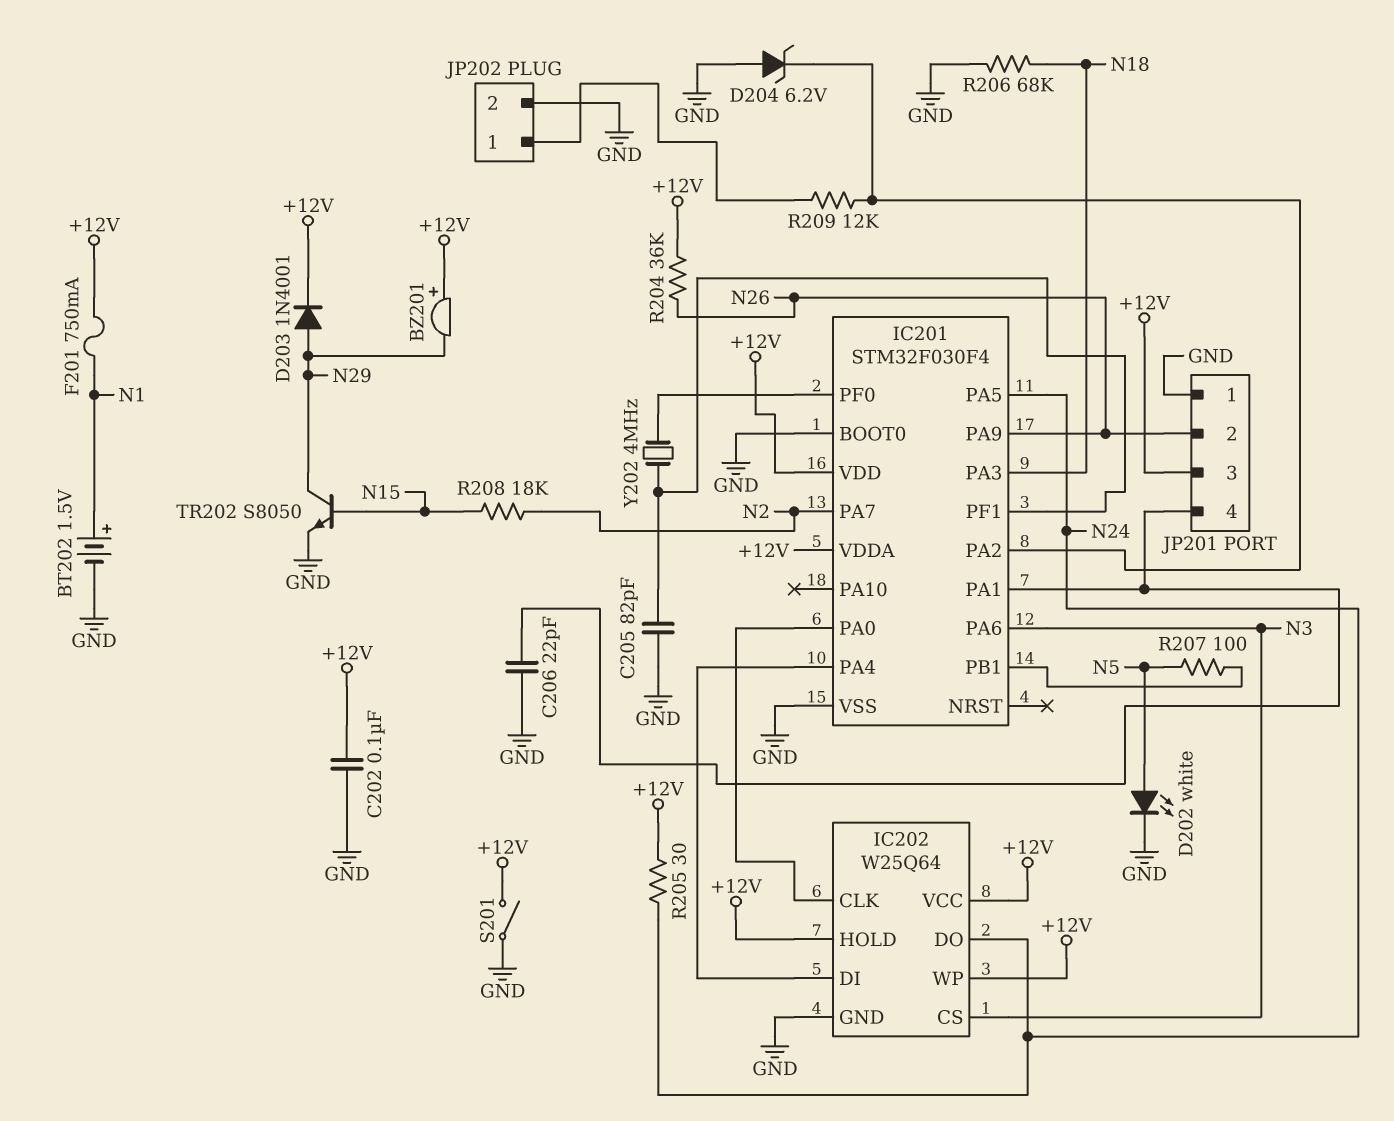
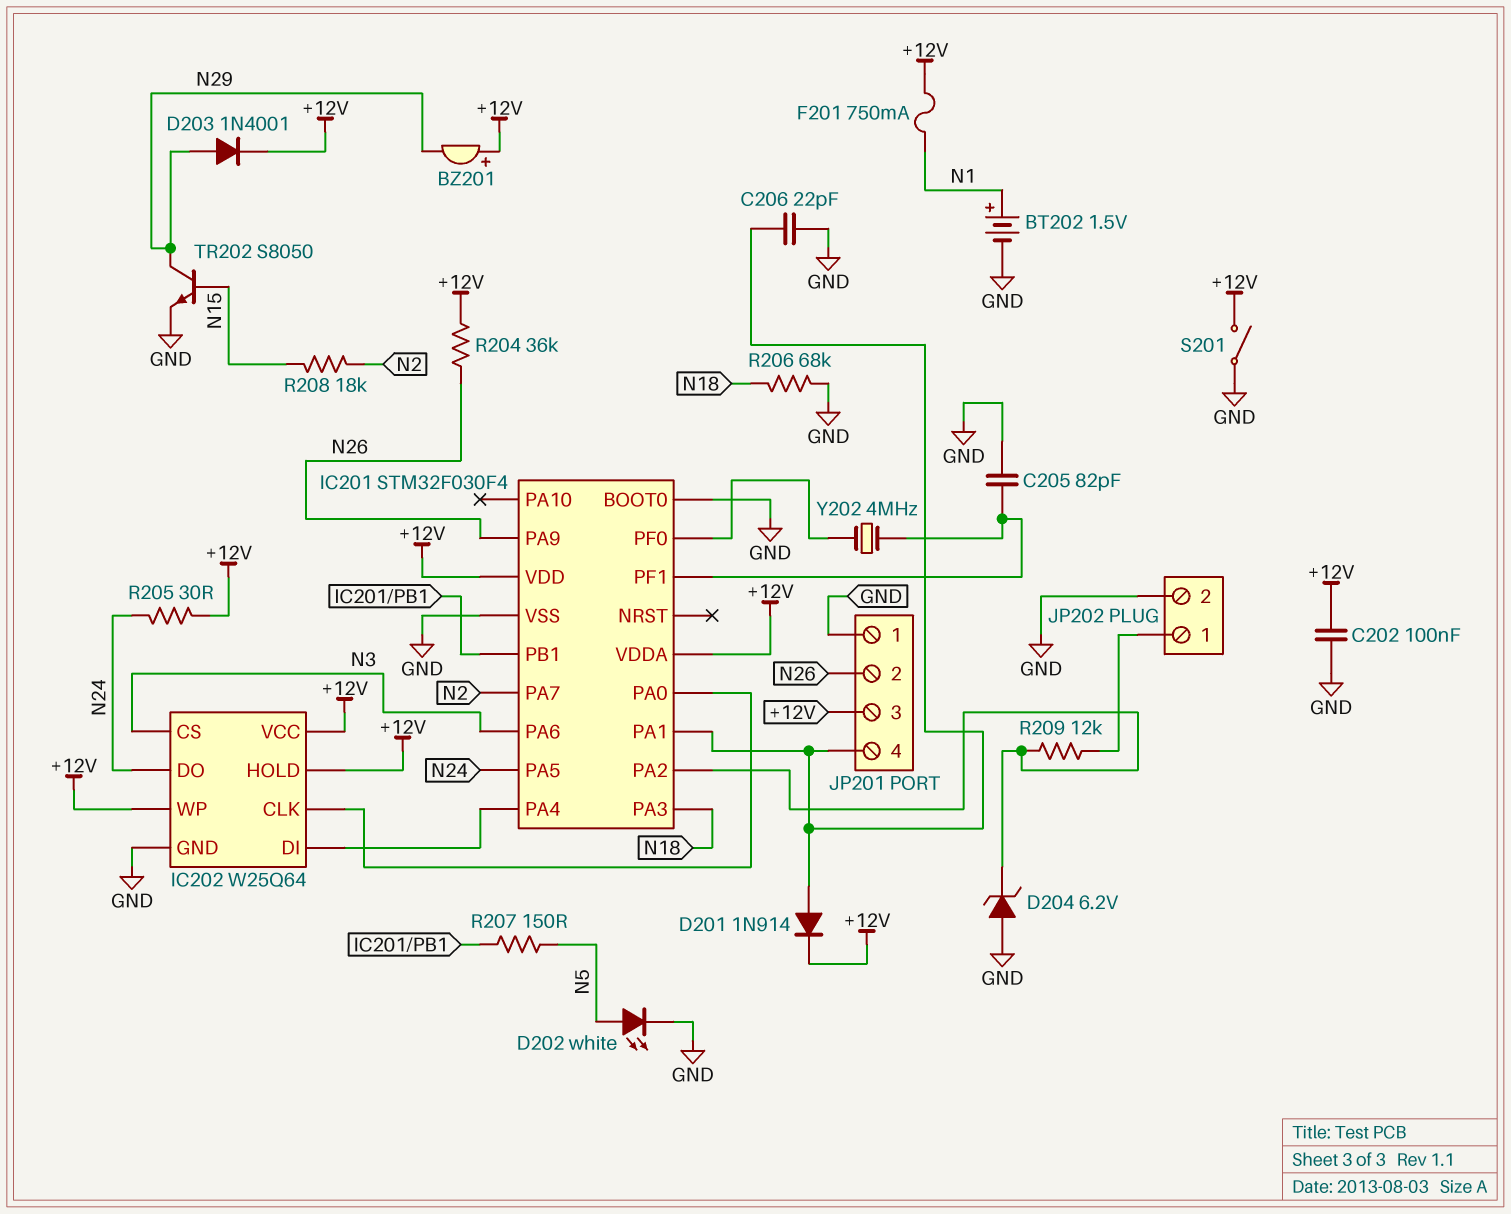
D201: none -> diode 1N914 (A IC201/PA1, K +12V)
R207: 100 (IC201/PB1, N5) -> 150 (IC201/PB1, N5)

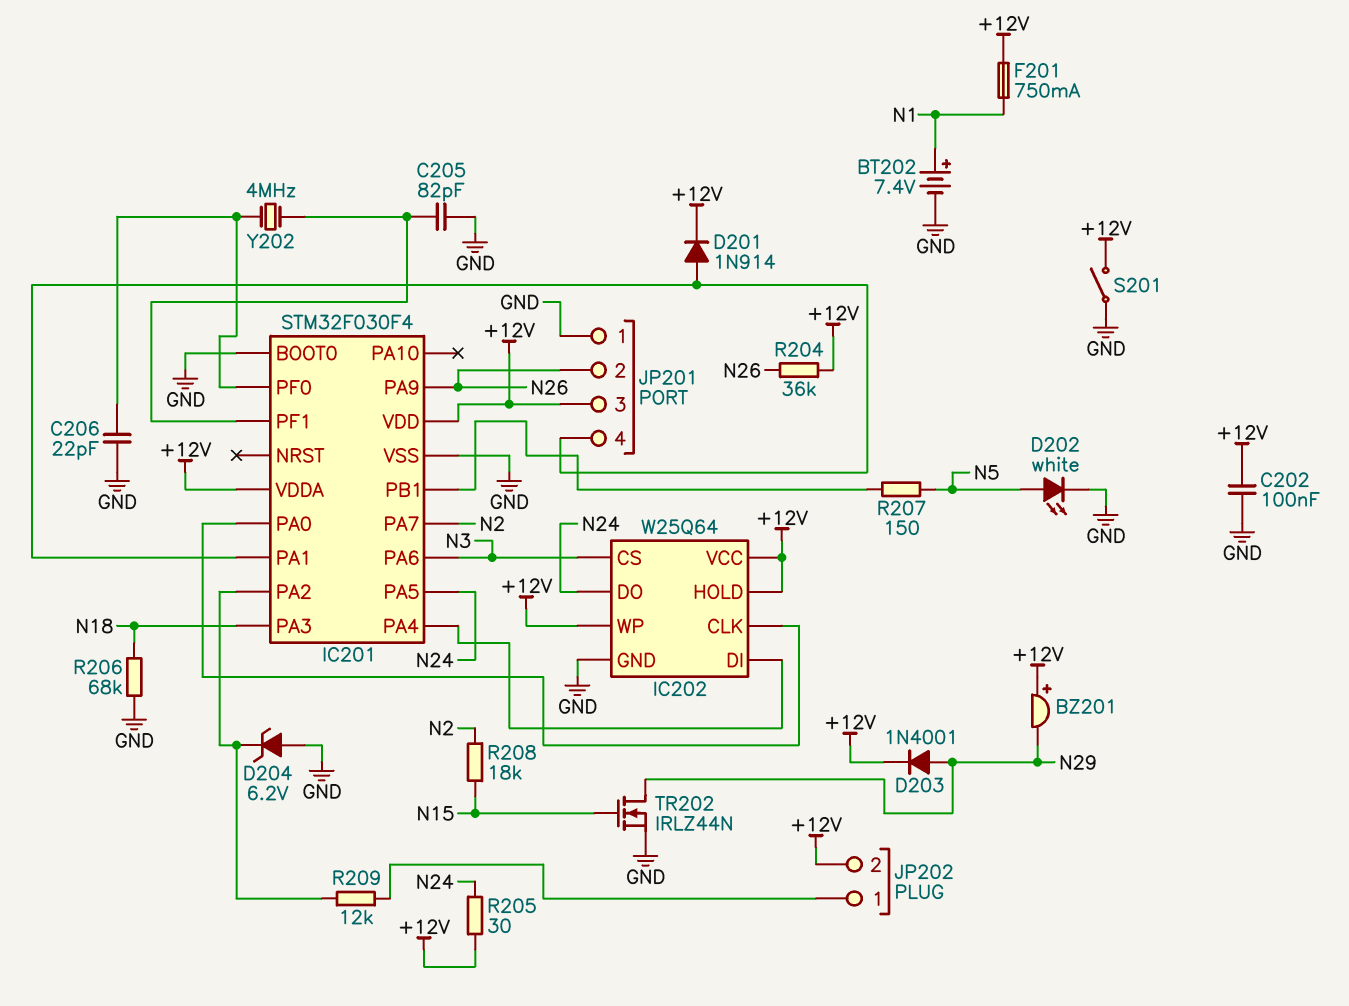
BT202: 1.5V (plus N1, minus GND) -> 7.4V (plus N1, minus GND)
C206: 22pF (GND, IC201/PA1) -> 22pF (GND, IC201/PF0)
JP202 pin 2: GND -> +12V
TR202: NPN S8050 (B N15, C N29, E GND) -> NMOS IRLZ44N (G N15, D N29, S GND)

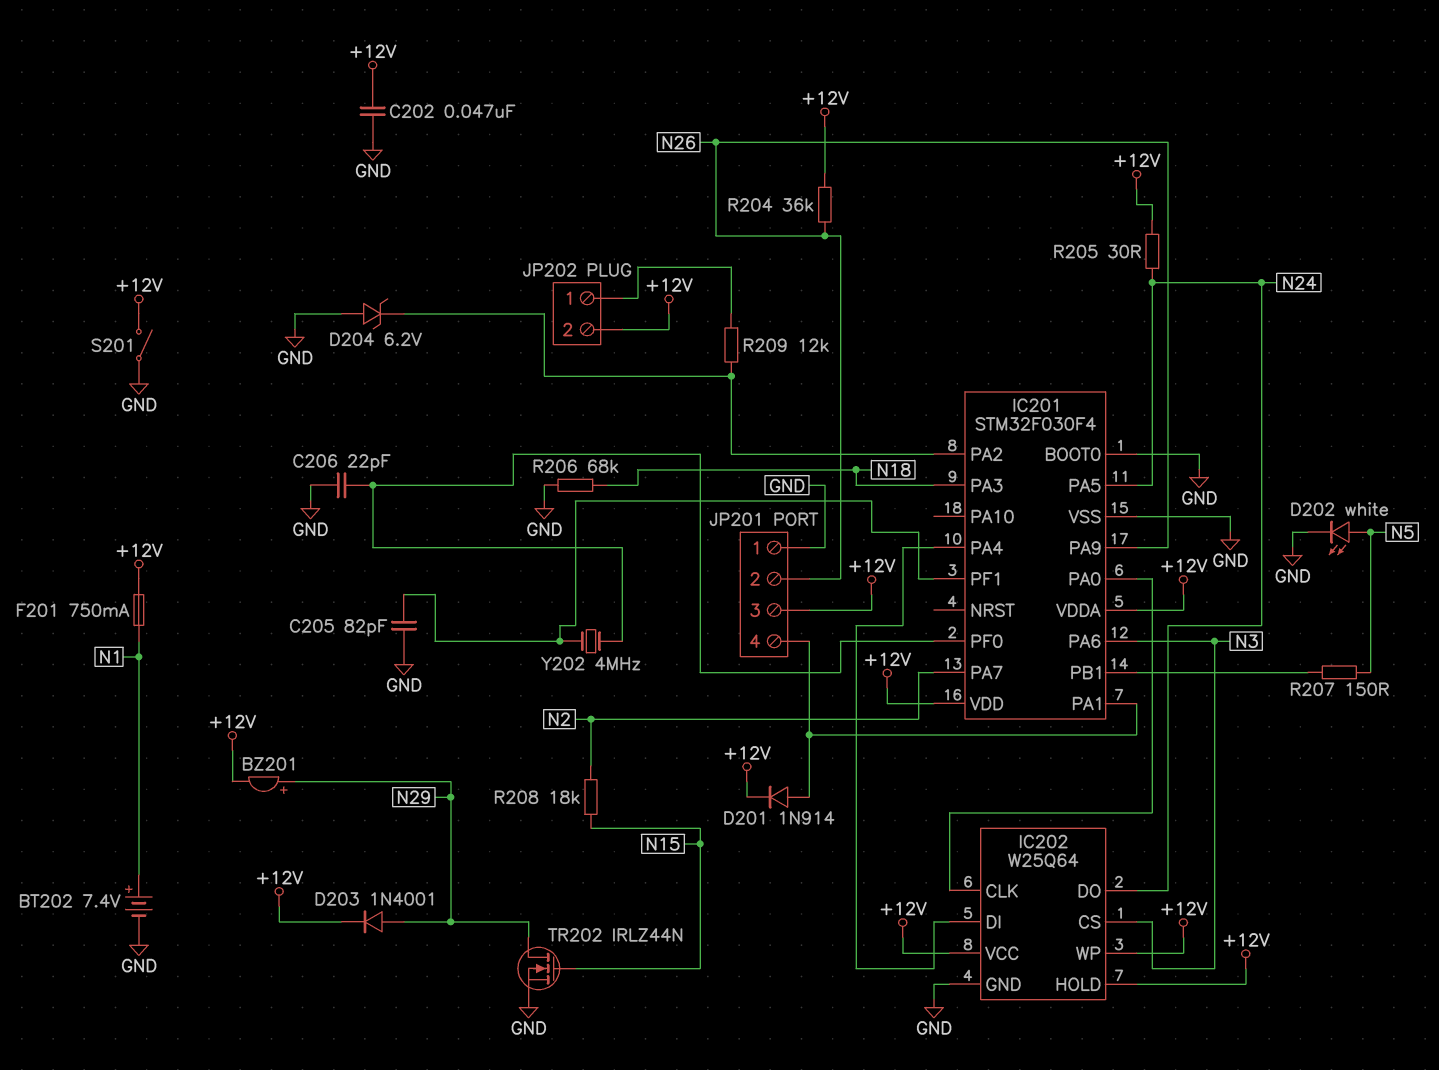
BZ201: buzzer (plus +12V, minus N29) -> buzzer (plus N29, minus +12V)
C202: 100nF (+12V, GND) -> 47nF (+12V, GND)

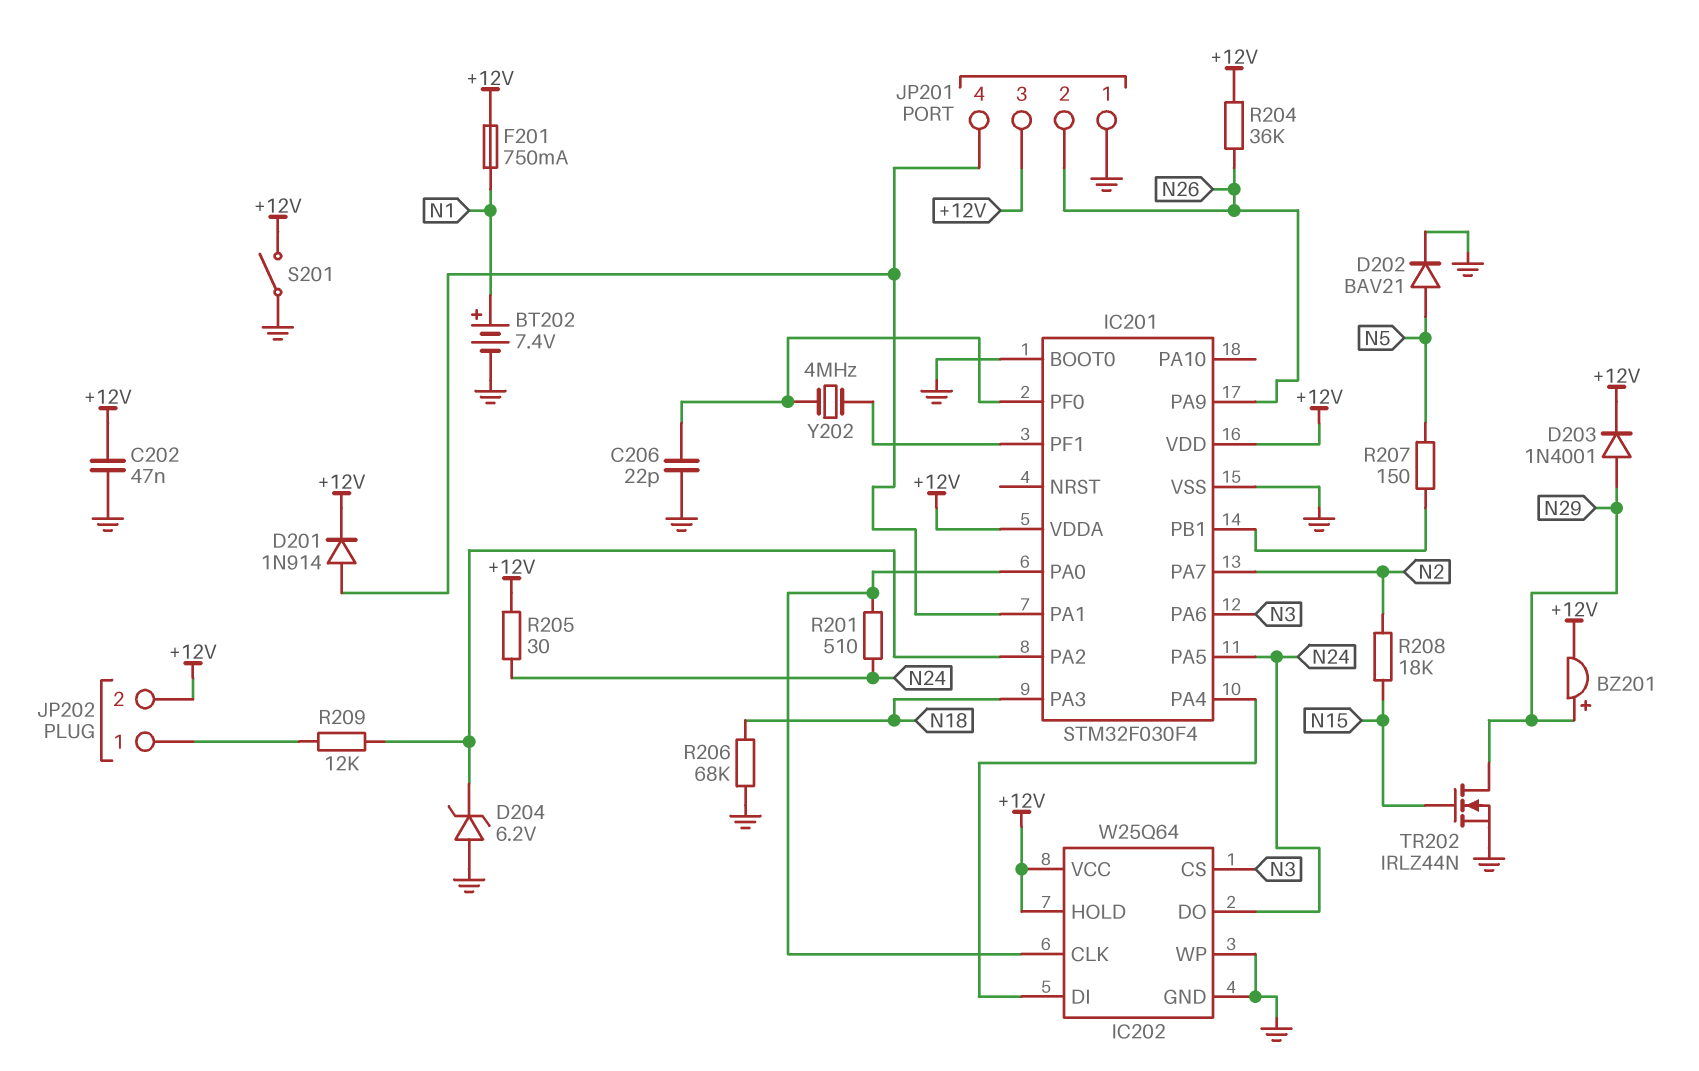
C205: 82pF (GND, IC201/PF1) -> none
D202: LED white (A N5, K GND) -> diode BAV21 (A N5, K GND)
IC202 pin WP: +12V -> GND
R201: none -> 510 (IC201/PA0, N24)

